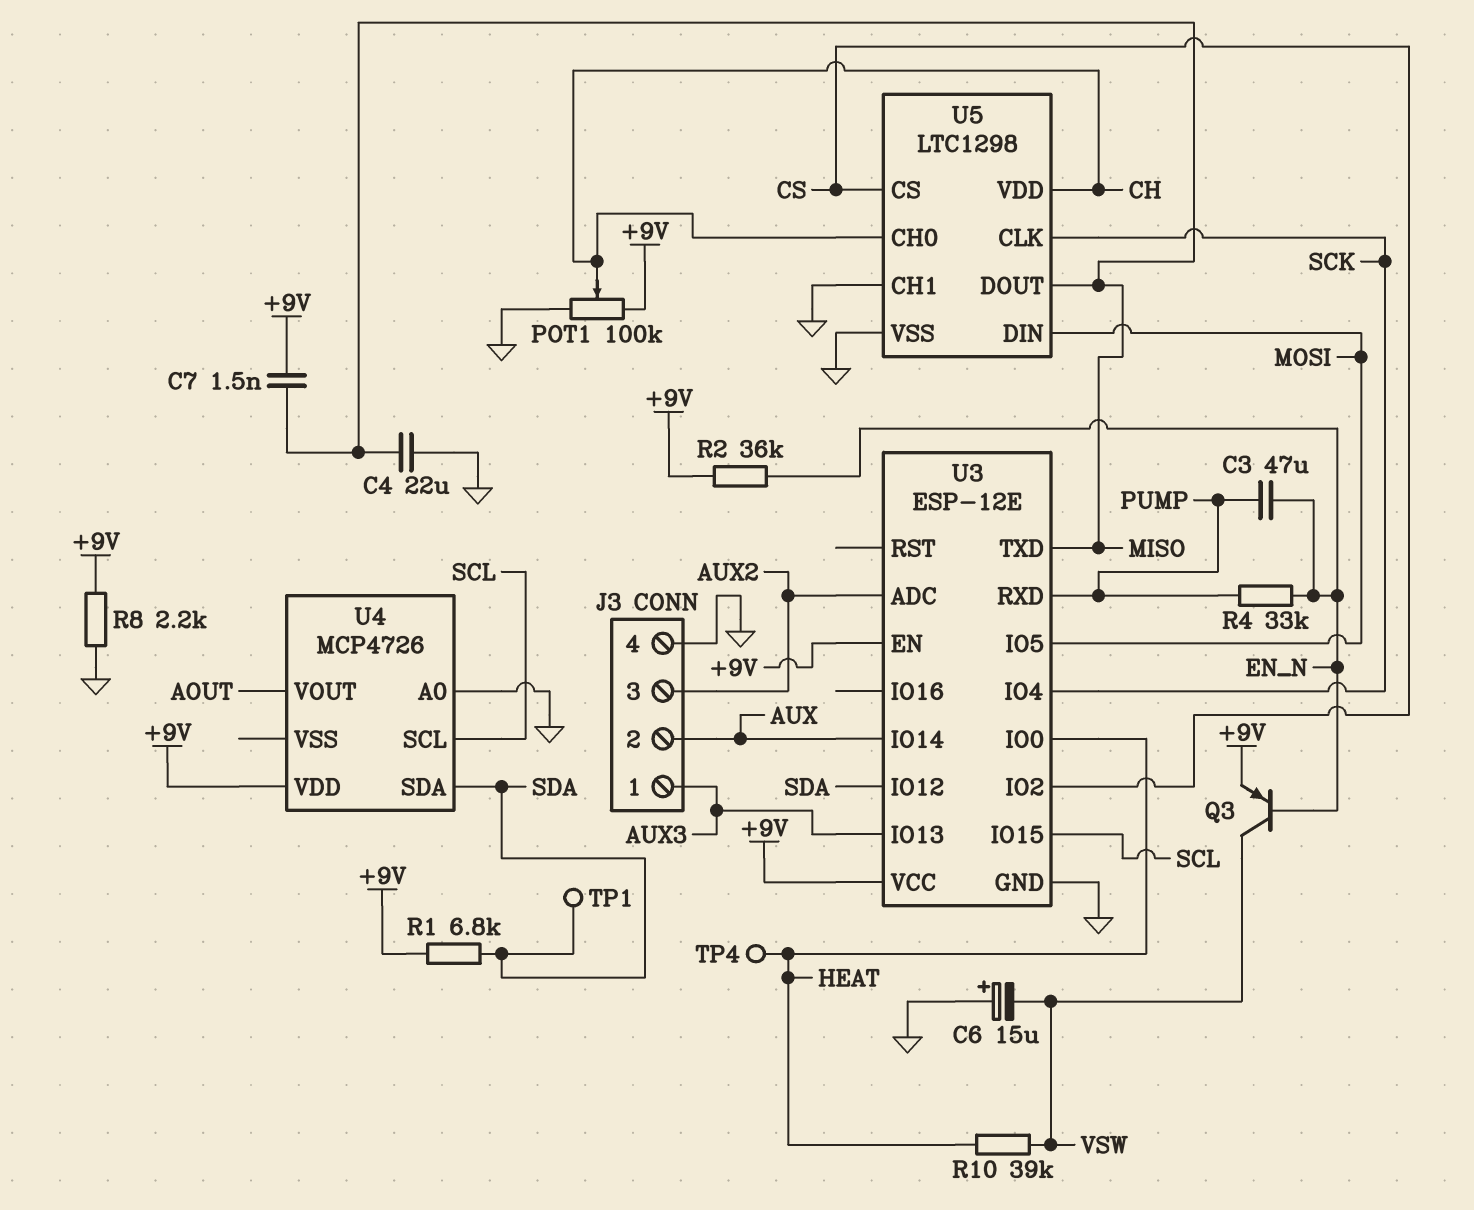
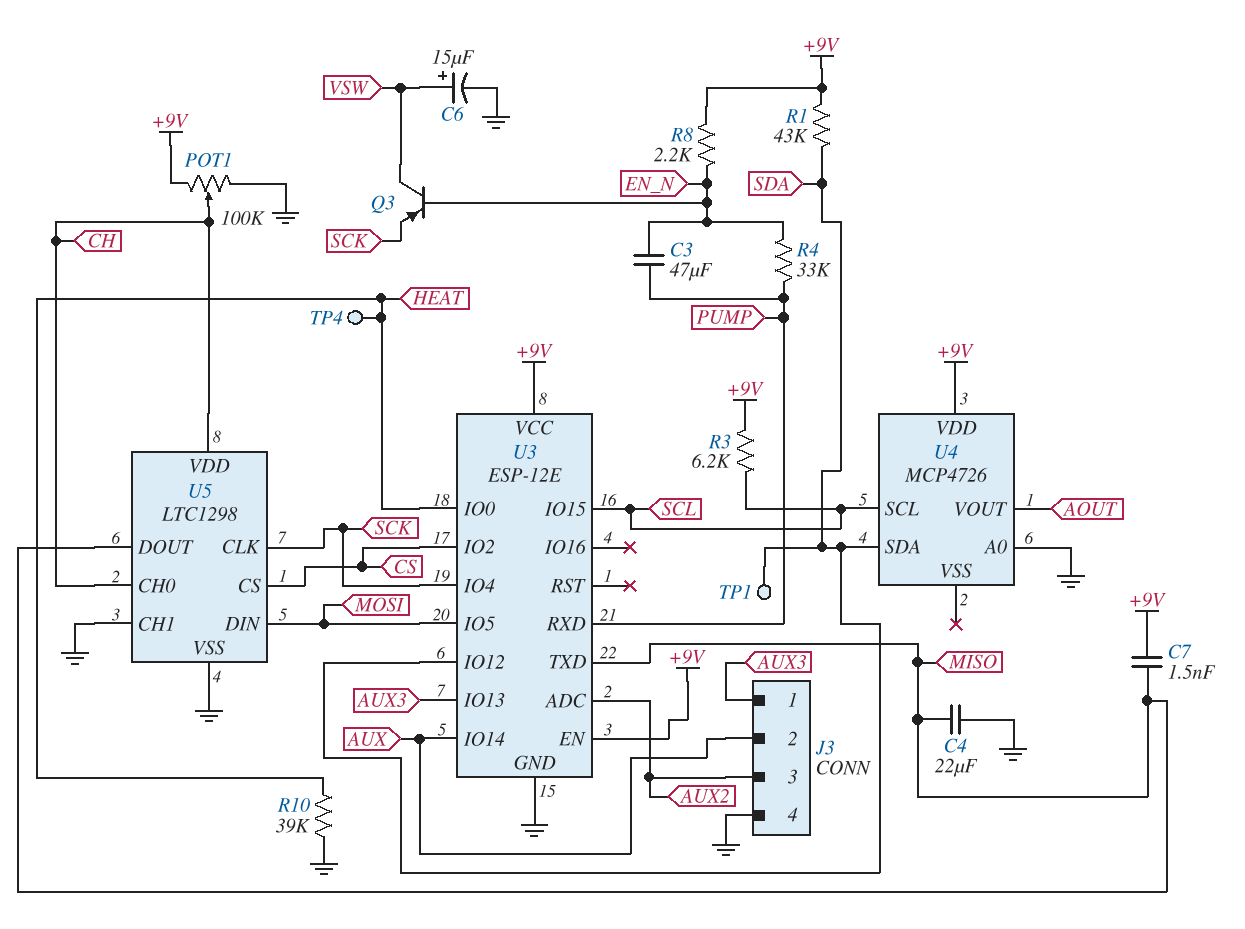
C6: 15uF (plus GND, minus VSW) -> 15uF (plus VSW, minus GND)
Q3: PNP (B EN_N, C VSW, E +9V) -> PNP (B EN_N, C VSW, E SCK)
R1: 6.8k (+9V, SDA) -> 43k (+9V, SDA)
R2: 36k (+9V, EN_N) -> none
R3: none -> 6.2k (+9V, SCL)
R8: 2.2k (+9V, GND) -> 2.2k (+9V, EN_N)
R10: 39k (HEAT, VSW) -> 39k (GND, HEAT)

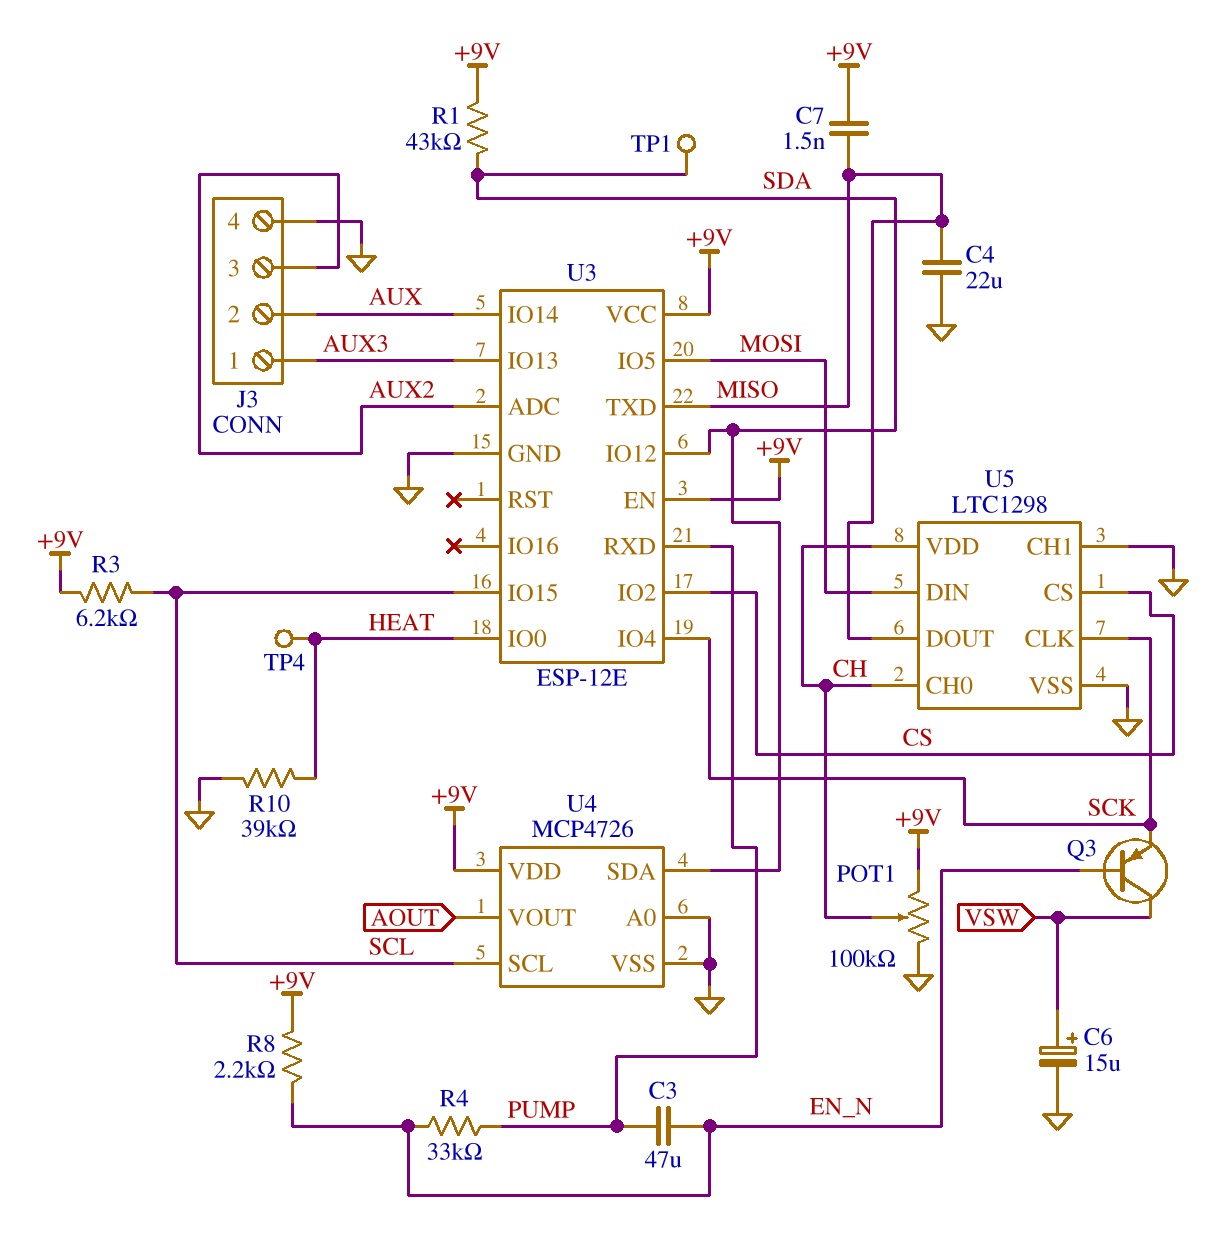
U4 pin VSS: none -> GND

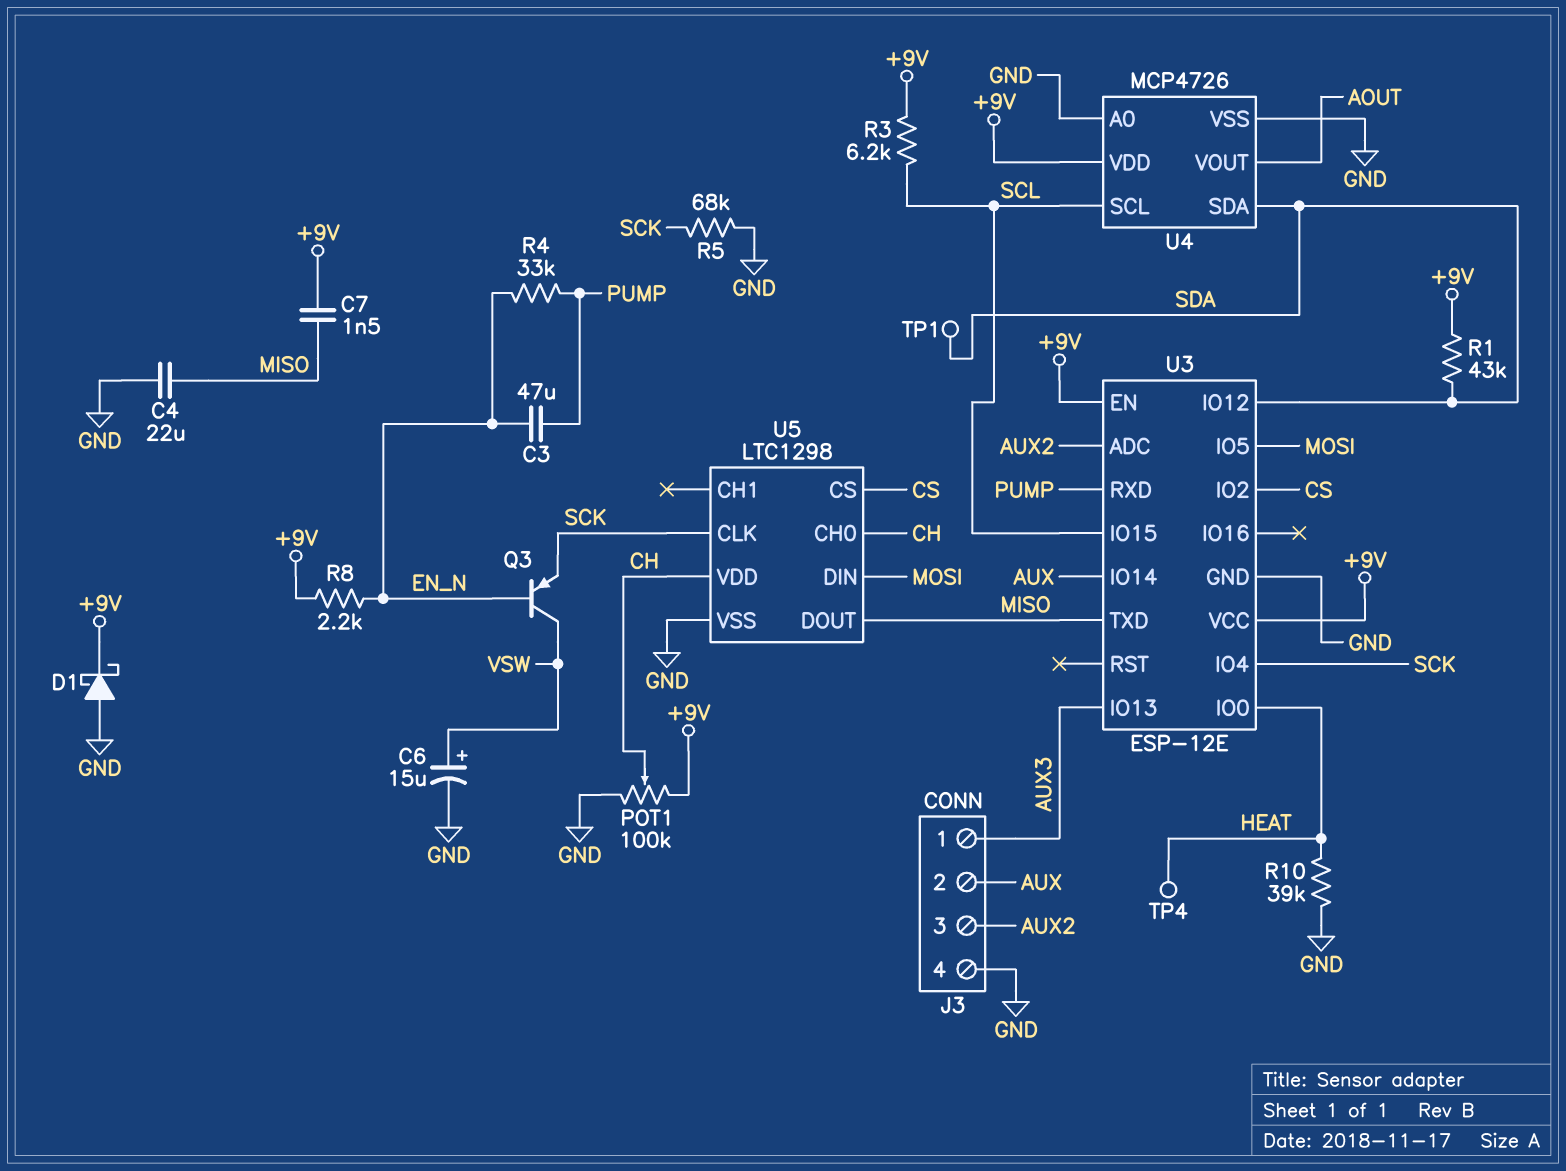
D1: none -> schottky (A GND, K +9V)
R5: none -> 68k (GND, SCK)
U5 pin CH1: GND -> none

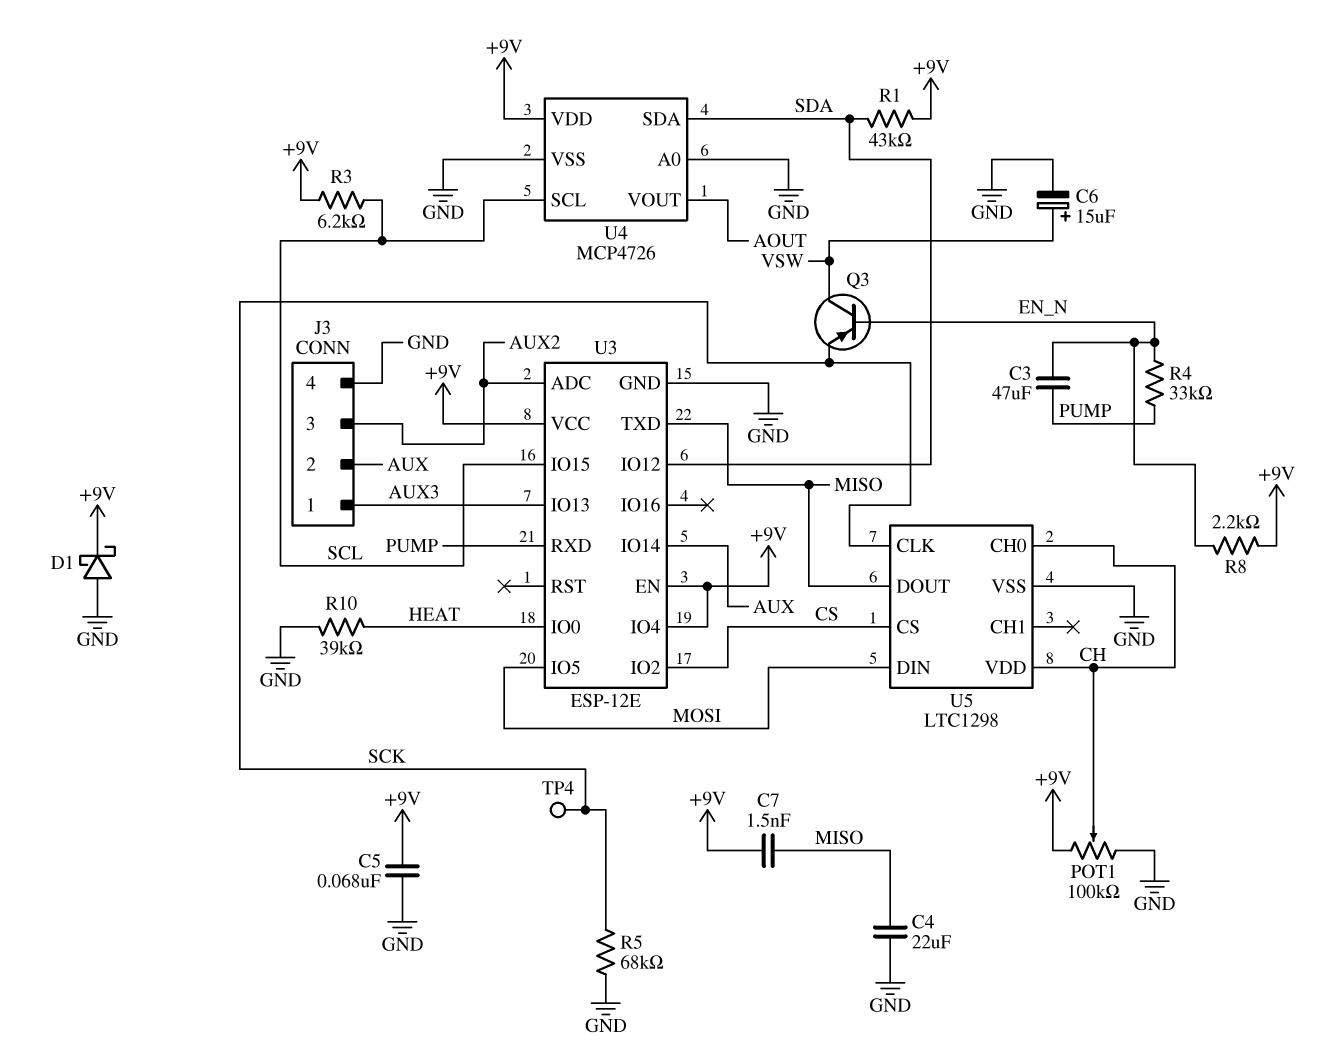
C5: none -> 68nF (+9V, GND)
TP1: test point (SDA) -> none
TP4: test point (HEAT) -> test point (SCK)
U3 pin IO4: SCK -> +9V

